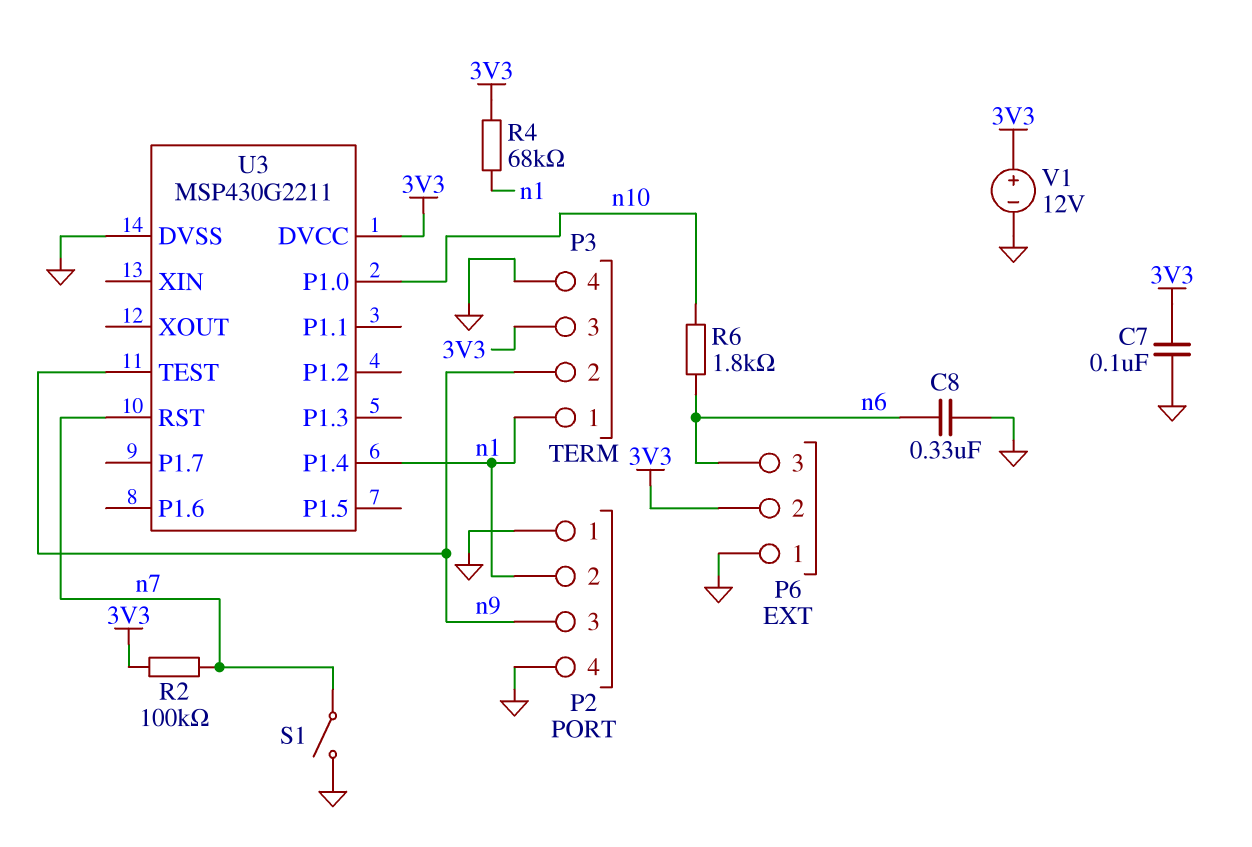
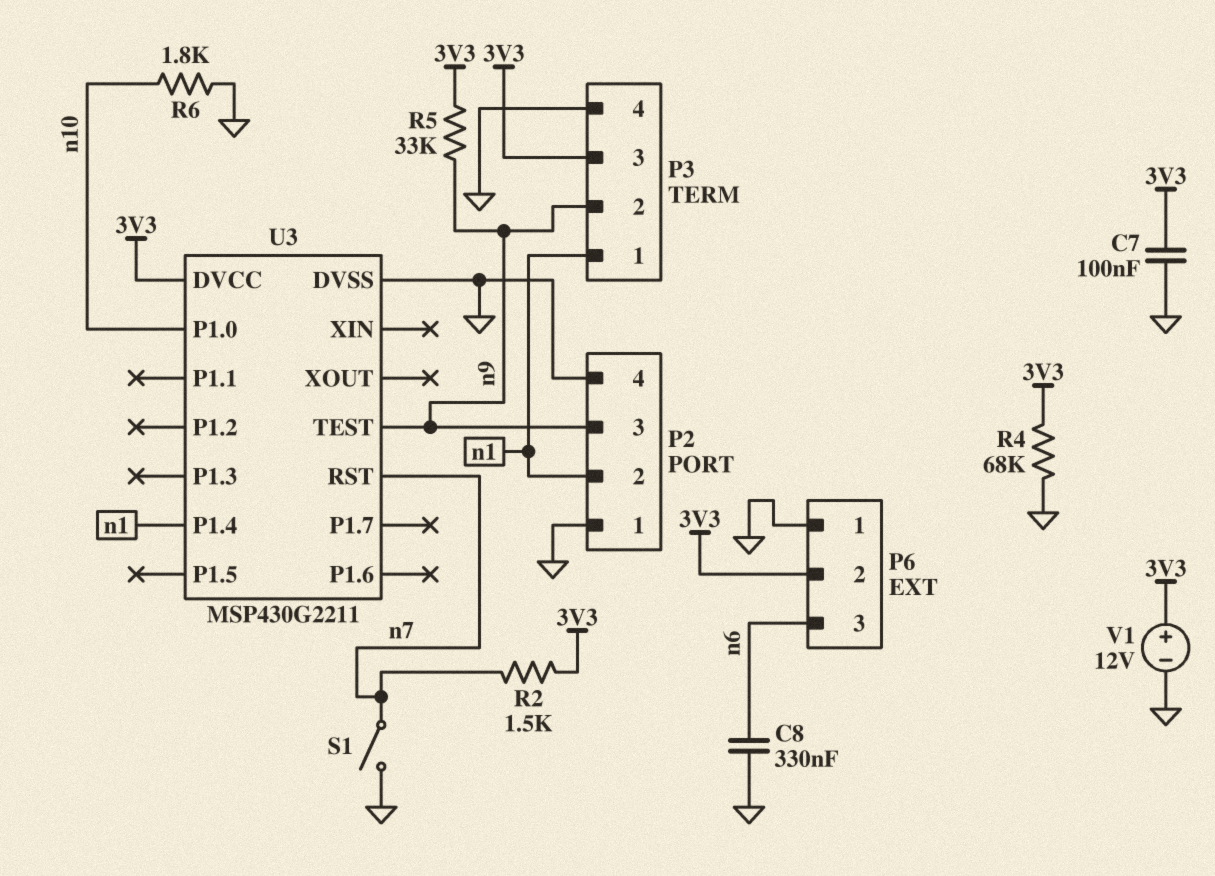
R2: 100k (3V3, n7) -> 1.5k (3V3, n7)
R4: 68k (3V3, n1) -> 68k (3V3, GND)
R5: none -> 33k (3V3, n9)
R6: 1.8k (n6, n10) -> 1.8k (GND, n10)

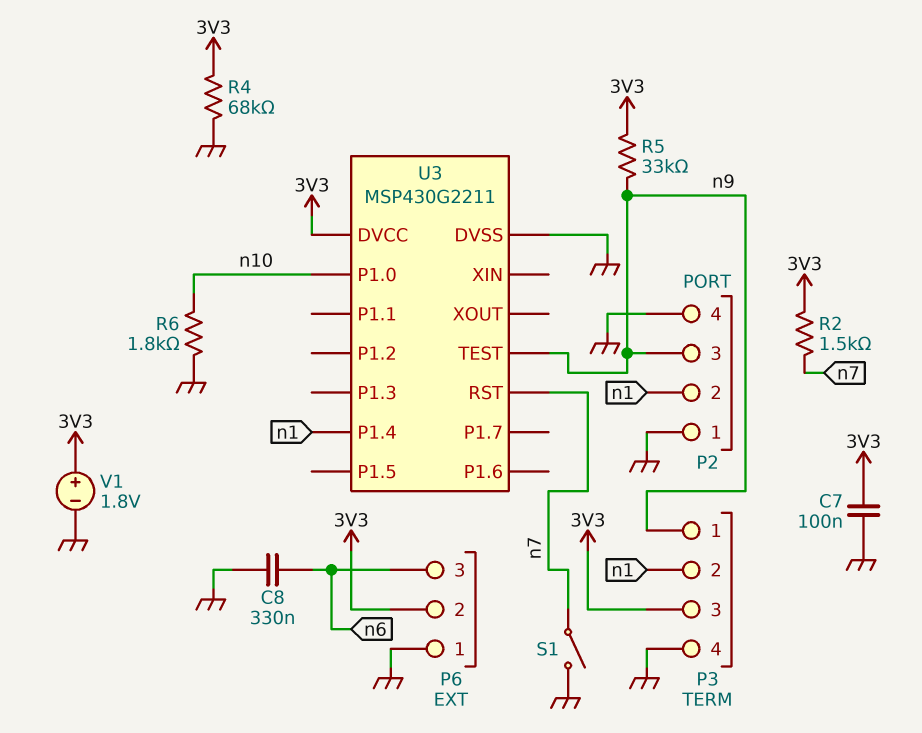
P3 pin 1: n1 -> n9
P3 pin 2: n9 -> n1
V1: 12V (plus 3V3, minus GND) -> 1.8V (plus 3V3, minus GND)

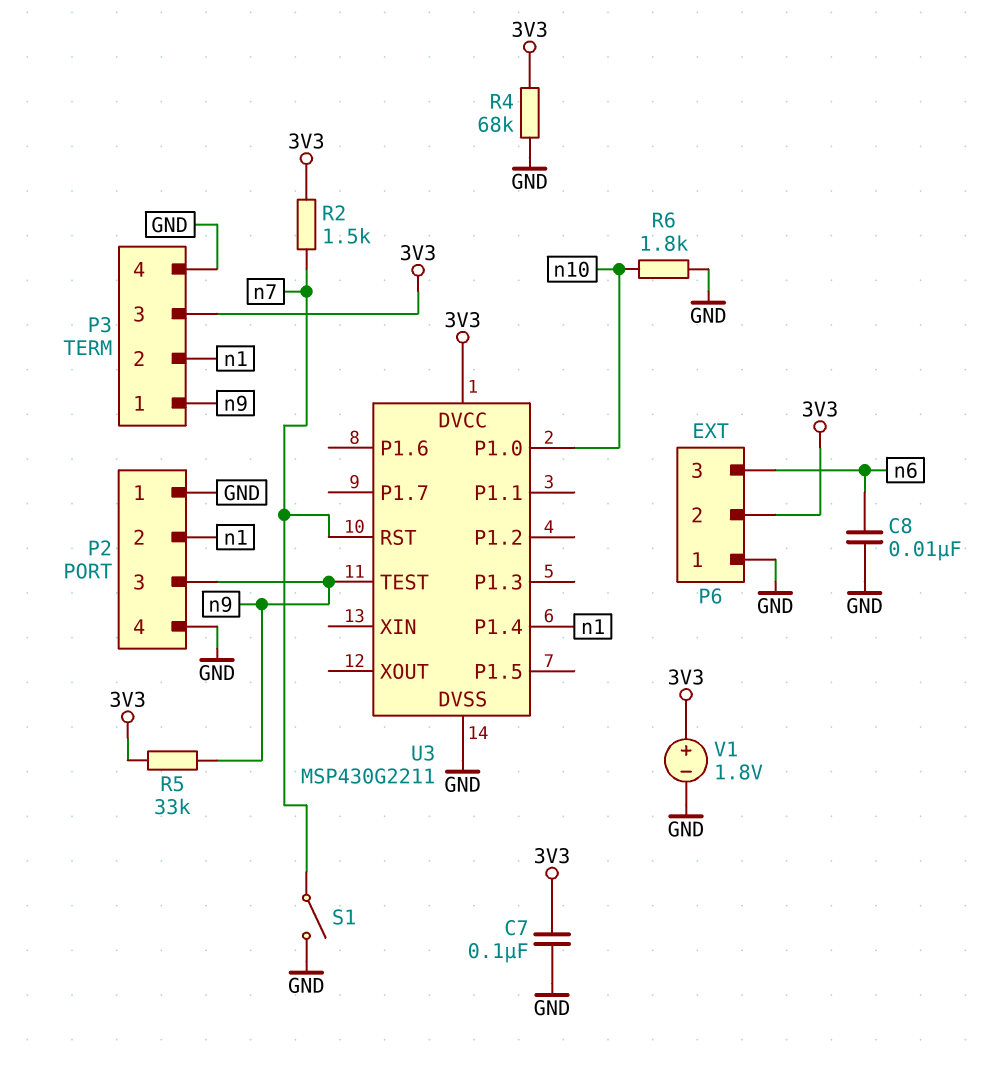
C8: 330nF (GND, n6) -> 10nF (GND, n6)

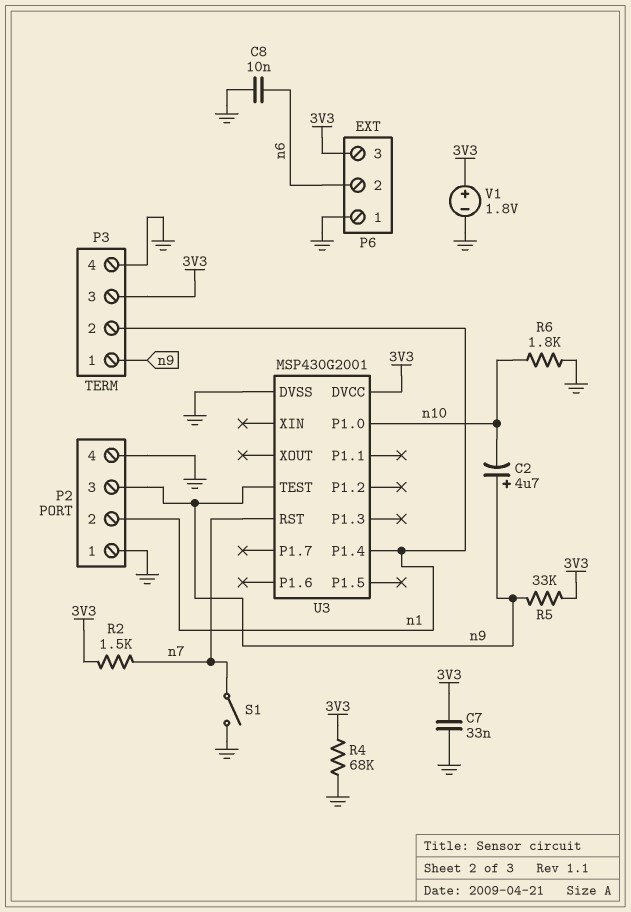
C2: none -> 4.7uF (plus n9, minus n10)
C7: 100nF (3V3, GND) -> 33nF (3V3, GND)
P6 pin 2: 3V3 -> n6
P6 pin 3: n6 -> 3V3
U3: MSP430G2211 -> MSP430G2001

